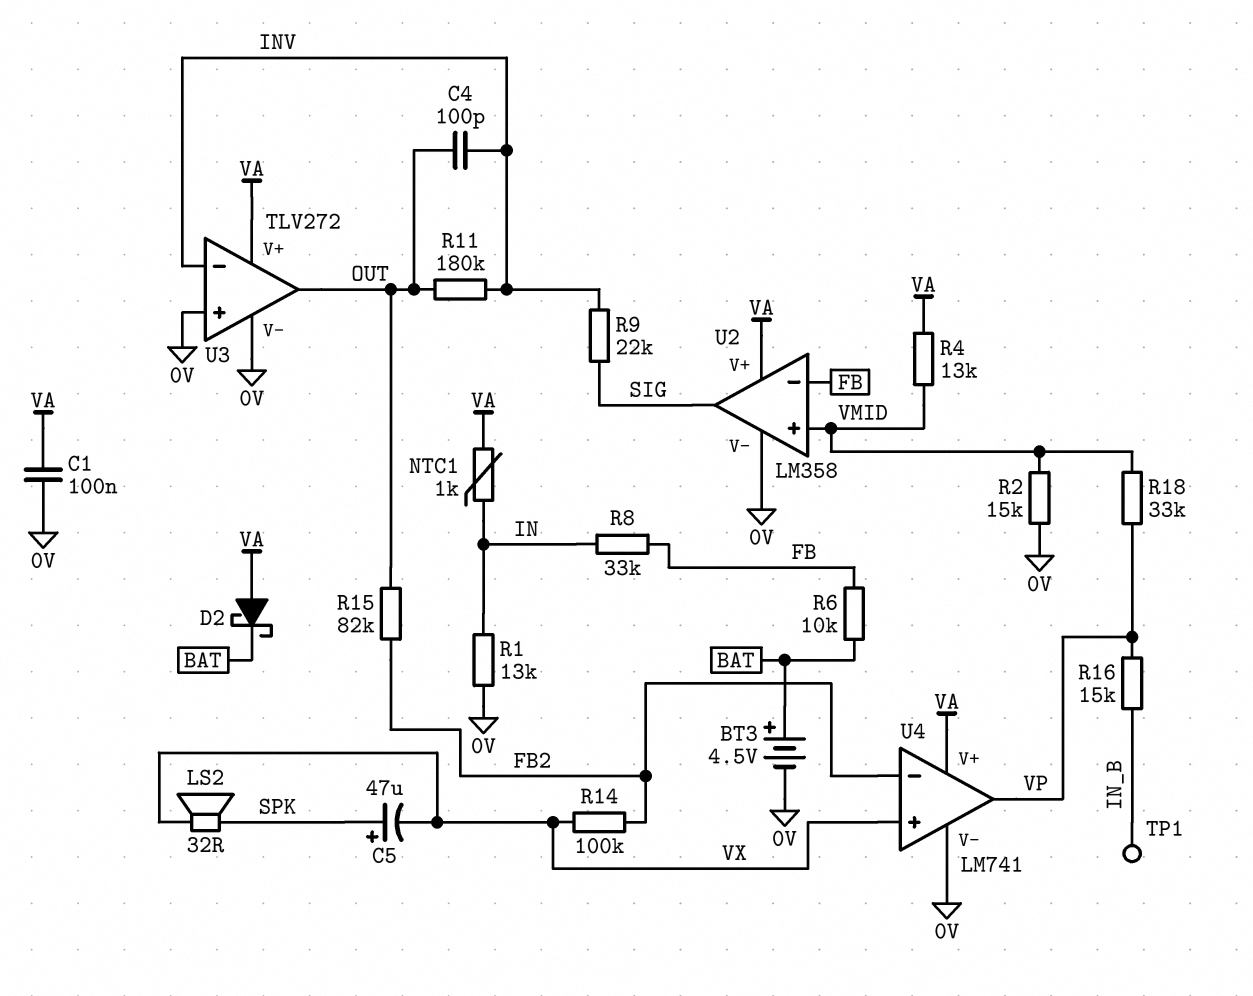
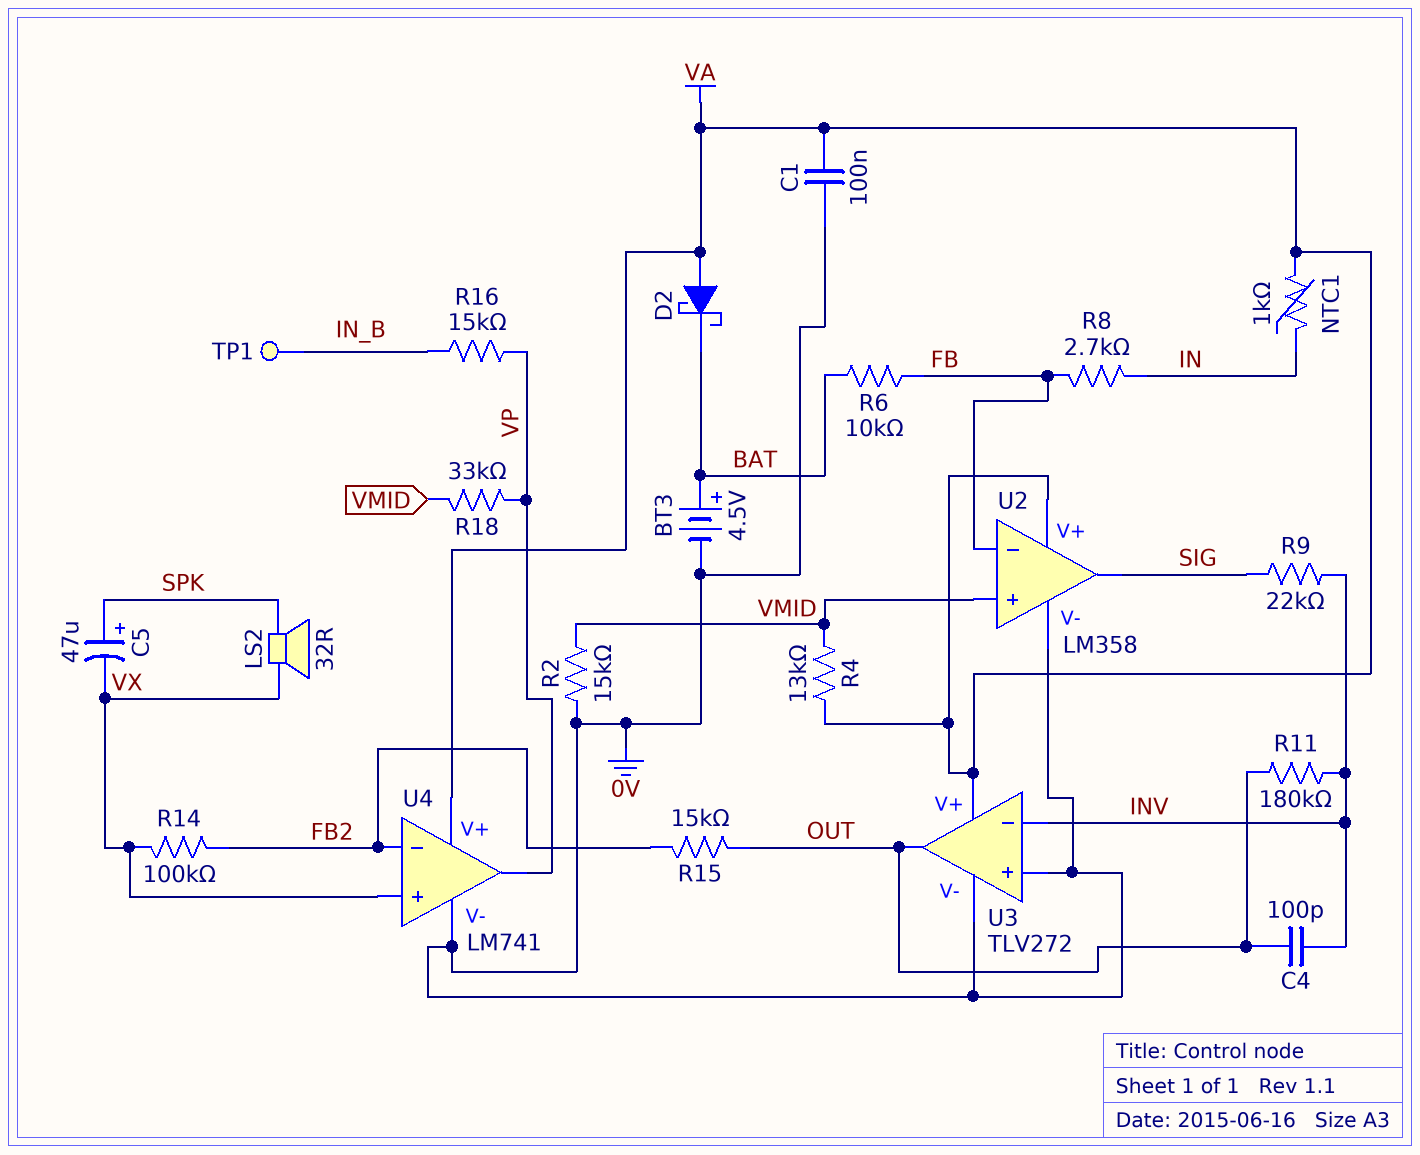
R1: 13k (0V, IN) -> none
R8: 33k (FB, IN) -> 2.7k (FB, IN)
R15: 82k (FB2, OUT) -> 15k (FB2, OUT)

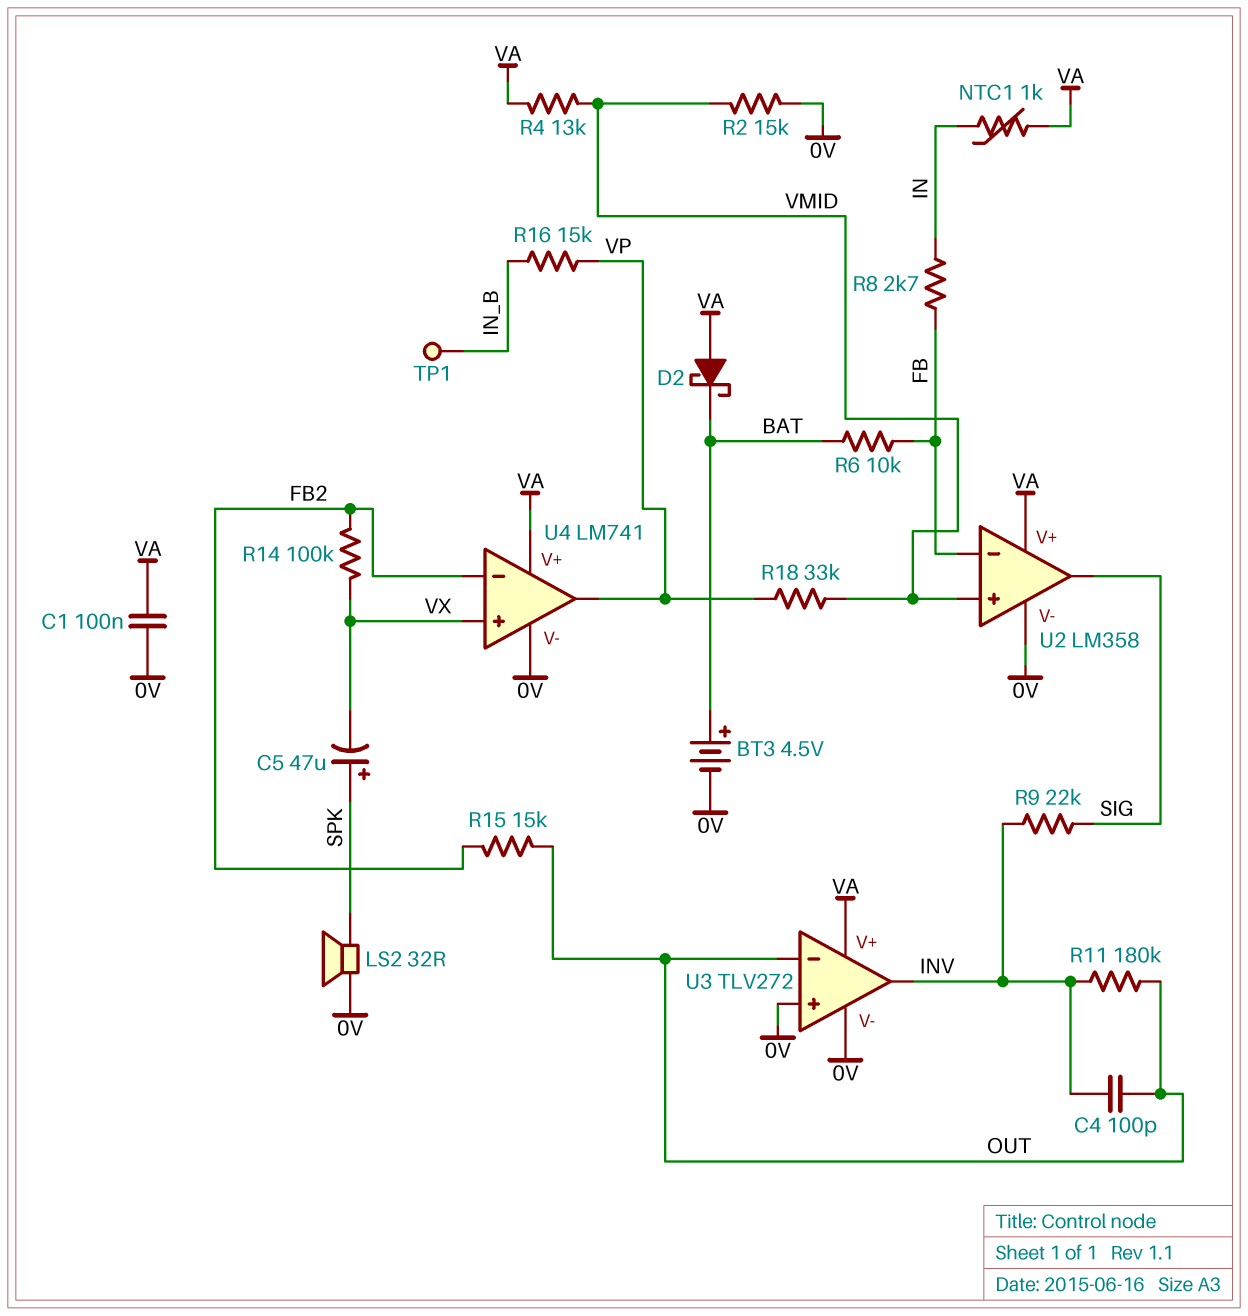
LS2: speaker 32R (SPK, VX) -> speaker 32R (0V, SPK)
U3 pin in-: INV -> OUT
U3 pin out: OUT -> INV

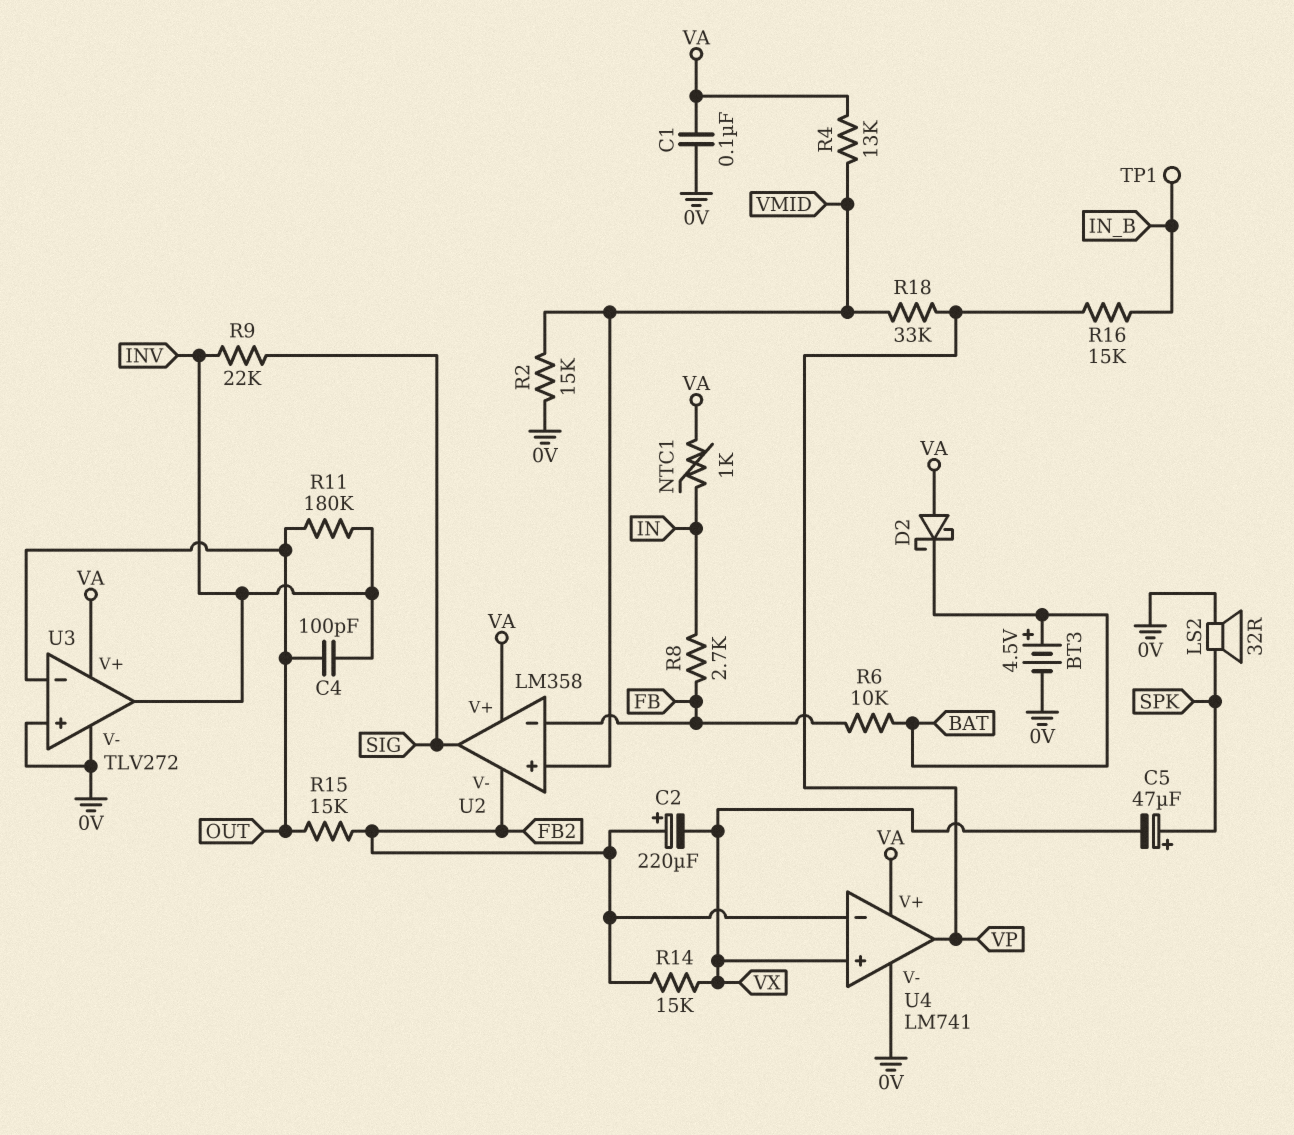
C2: none -> 220uF (plus FB2, minus VX)
R14: 100k (FB2, VX) -> 15k (FB2, VX)
U2 pin V-: 0V -> FB2

